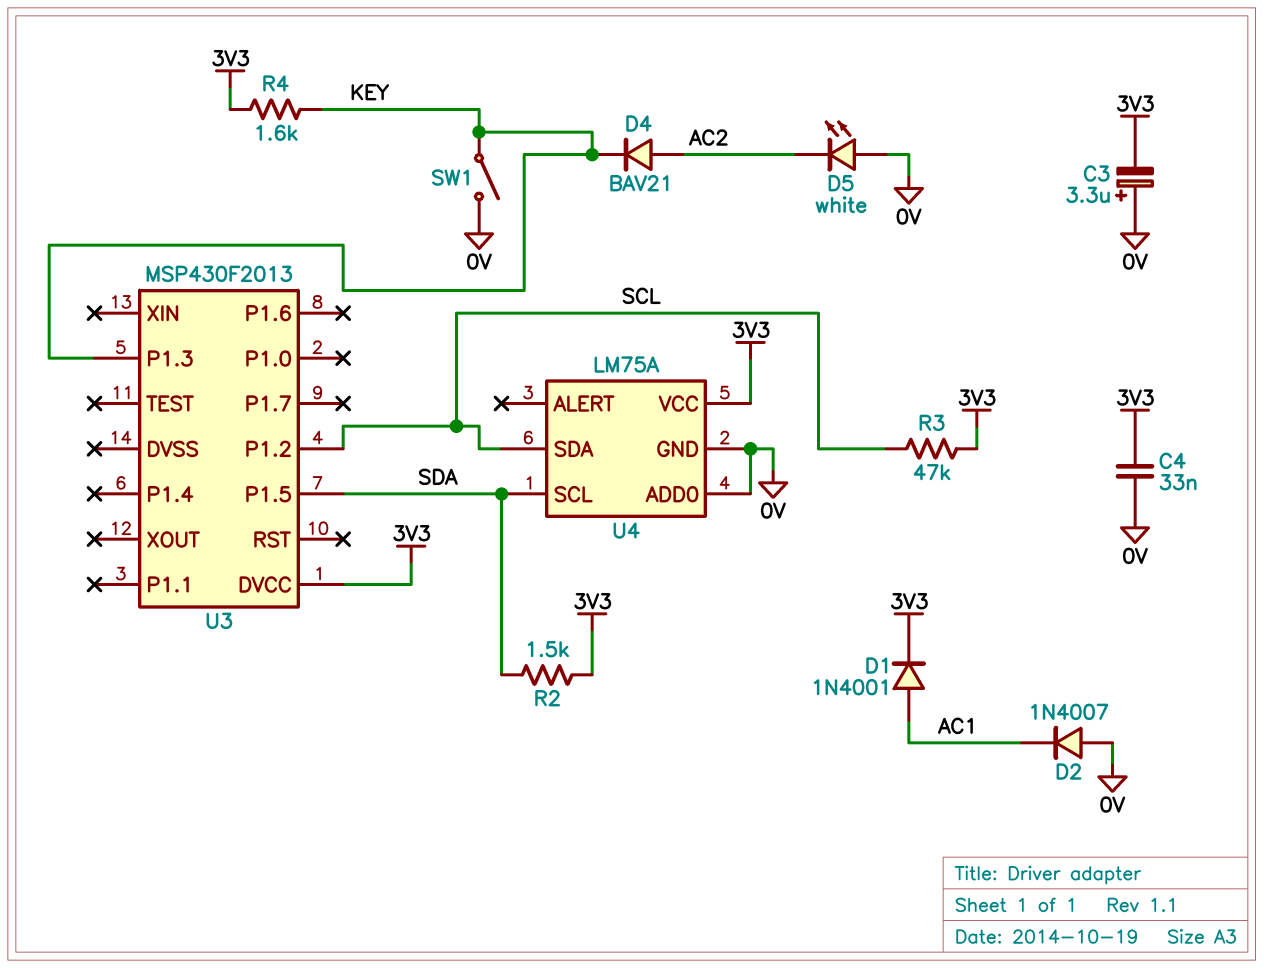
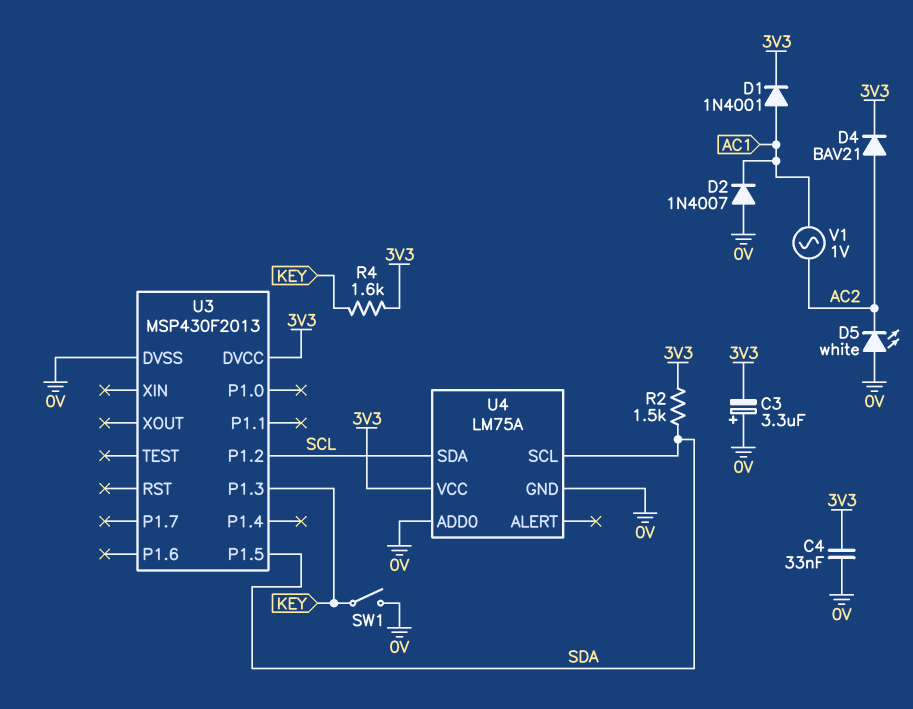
D4: diode BAV21 (A AC2, K KEY) -> diode BAV21 (A AC2, K 3V3)
R3: 47k (3V3, SCL) -> none
U3 pin DVSS: none -> 0V
V1: none -> AC 1V (AC1, AC2)

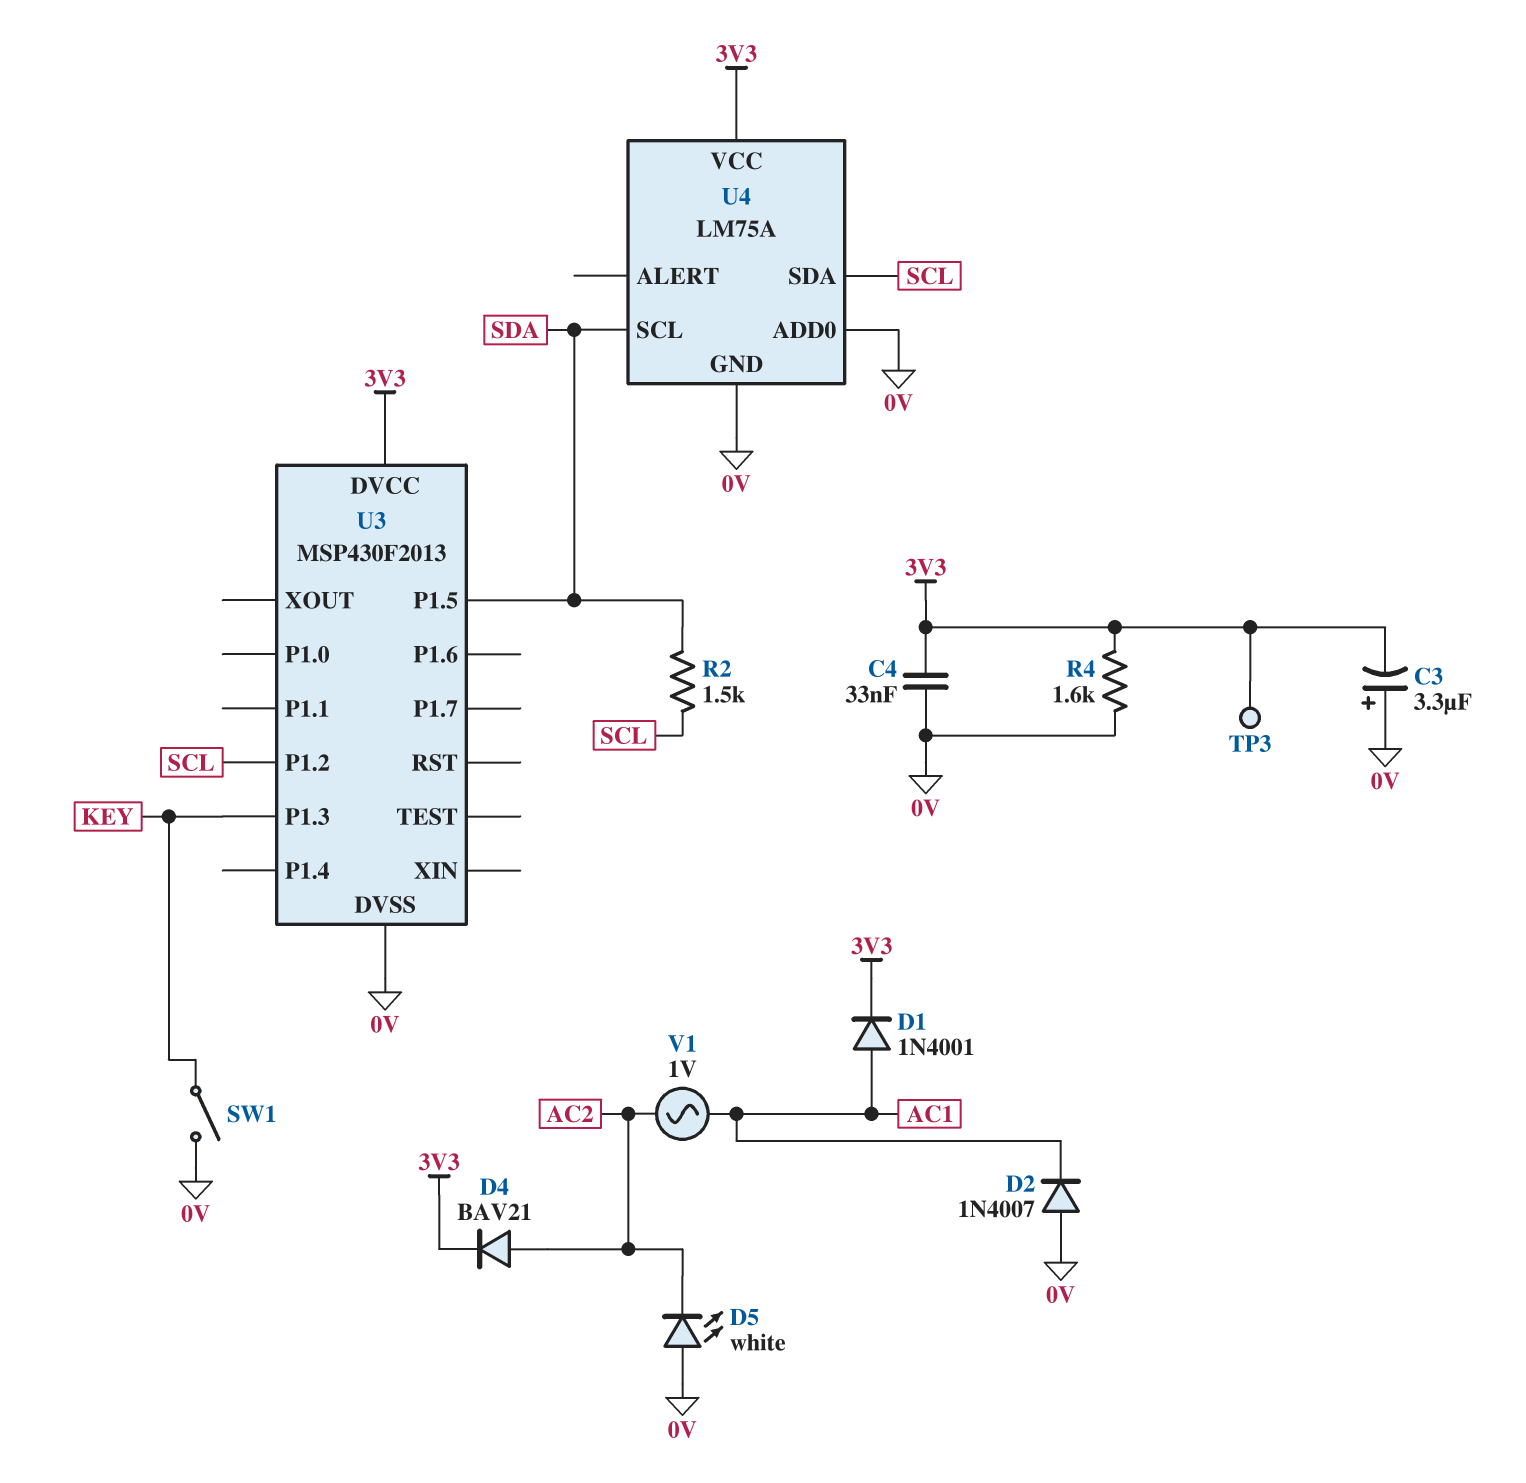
R2: 1.5k (3V3, SDA) -> 1.5k (SCL, SDA)
R4: 1.6k (3V3, KEY) -> 1.6k (0V, 3V3)
TP3: none -> test point (3V3)

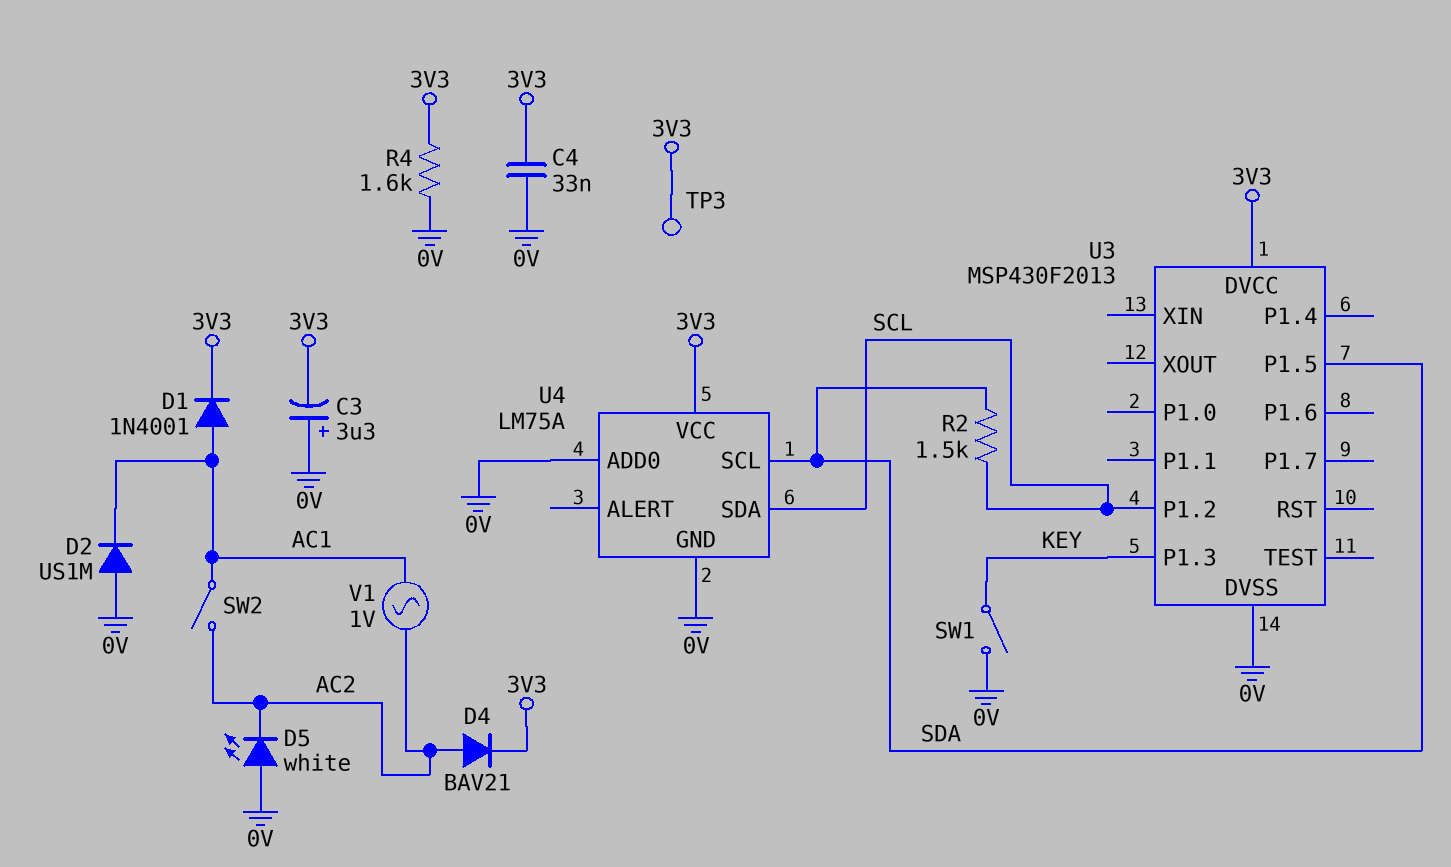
D2: diode 1N4007 (A 0V, K AC1) -> diode US1M (A 0V, K AC1)
SW2: none -> switch (AC1, AC2)

